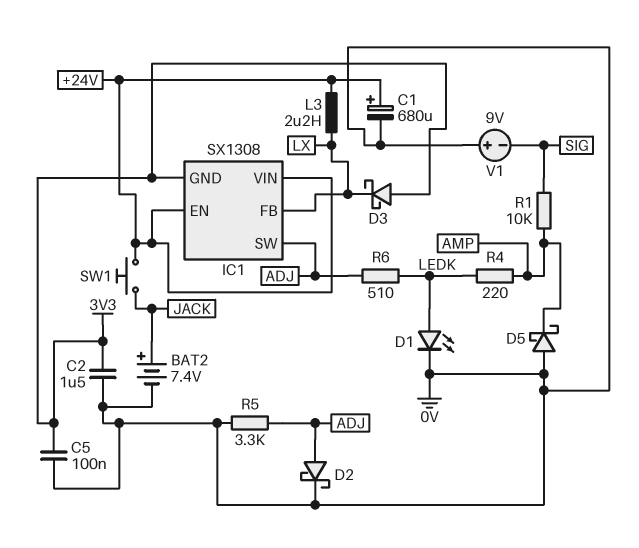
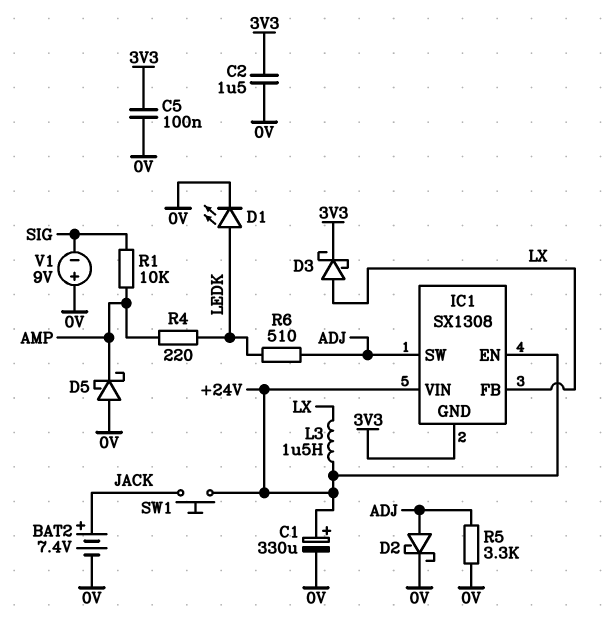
C1: 680uF (plus +24V, minus 0V) -> 330uF (plus +24V, minus 0V)
D3: schottky (A 3V3, K LX) -> schottky (A LX, K 3V3)
L3: 2.2uH (+24V, LX) -> 1.5uH (+24V, LX)

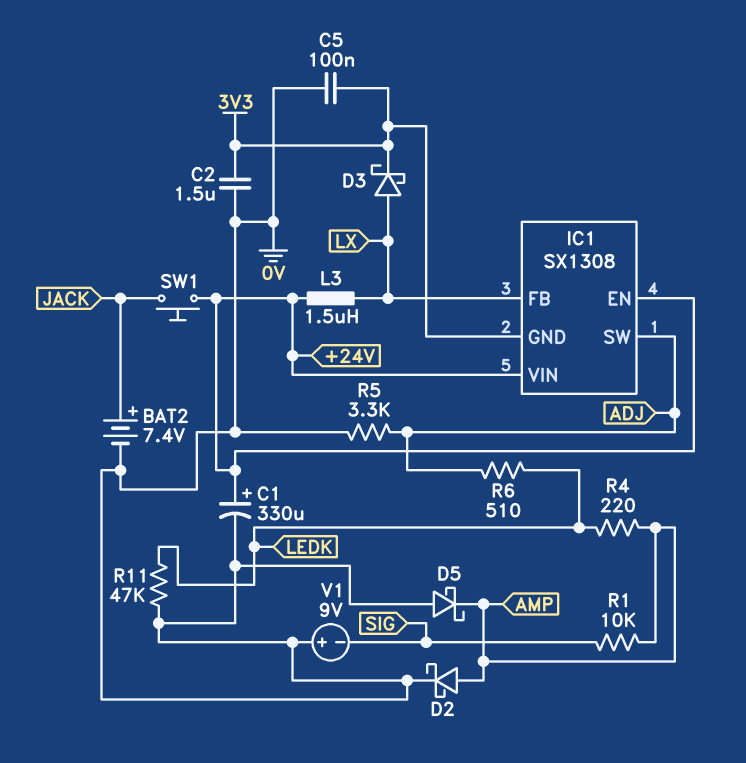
D1: LED (A LEDK, K 0V) -> none
D2: schottky (A ADJ, K 0V) -> schottky (A AMP, K 0V)
R11: none -> 47k (0V, LEDK)

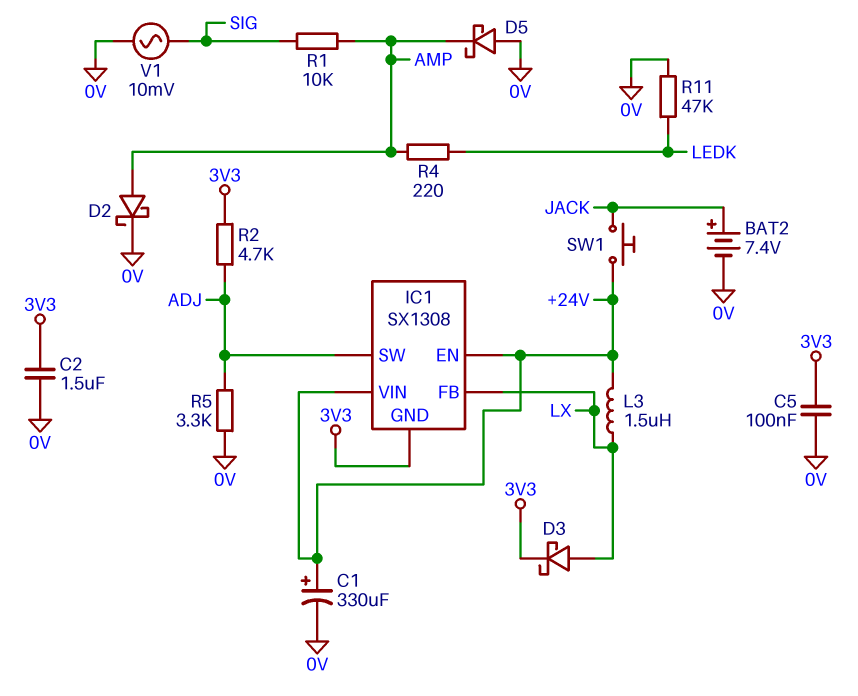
R2: none -> 4.7k (3V3, ADJ)
R6: 510 (ADJ, LEDK) -> none
V1: 9V (plus 0V, minus SIG) -> AC 10mV (0V, SIG)

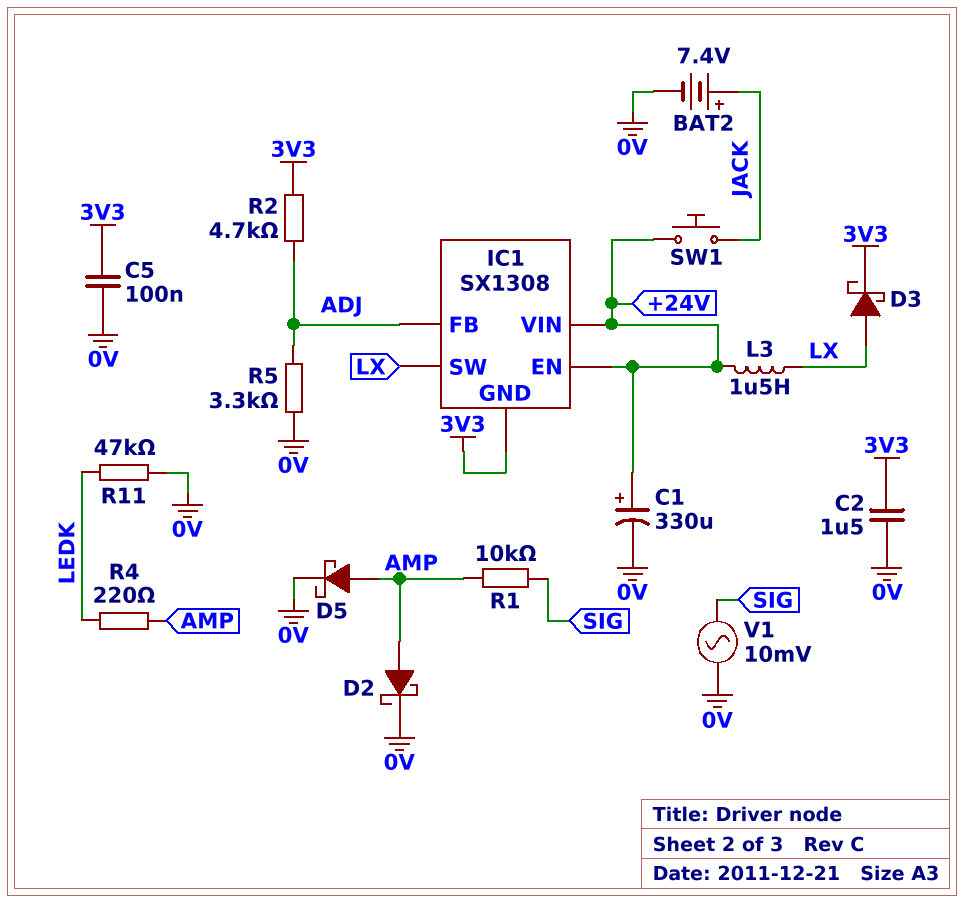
D5: schottky (A 0V, K AMP) -> schottky (A AMP, K 0V)
IC1 pin FB: LX -> ADJ
IC1 pin SW: ADJ -> LX

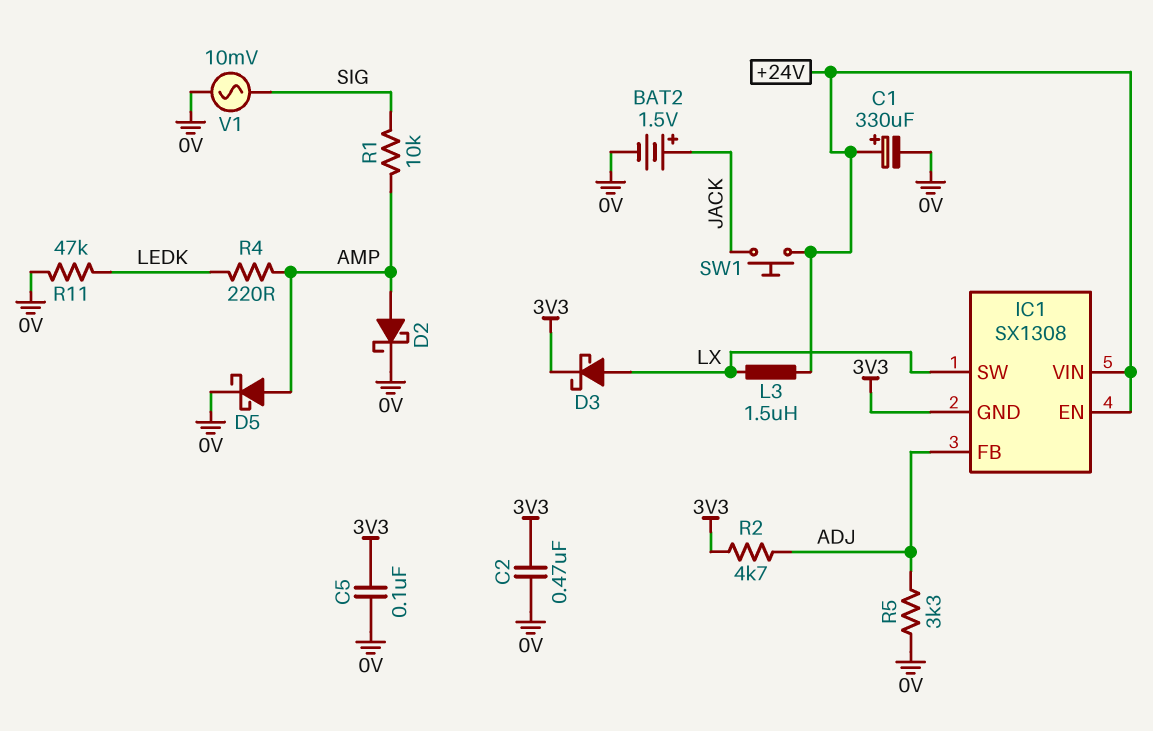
BAT2: 7.4V (plus JACK, minus 0V) -> 1.5V (plus JACK, minus 0V)
C2: 1.5uF (0V, 3V3) -> 470nF (0V, 3V3)

